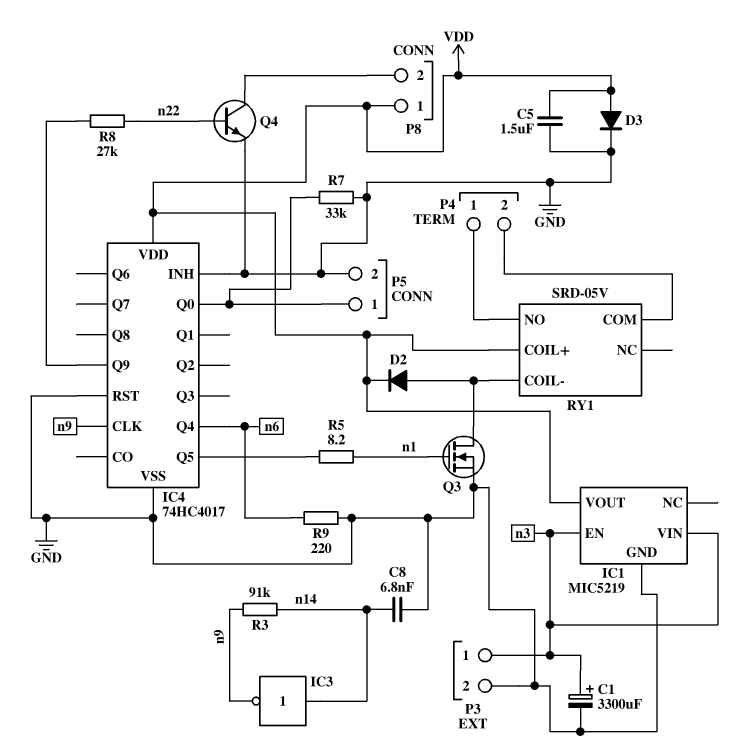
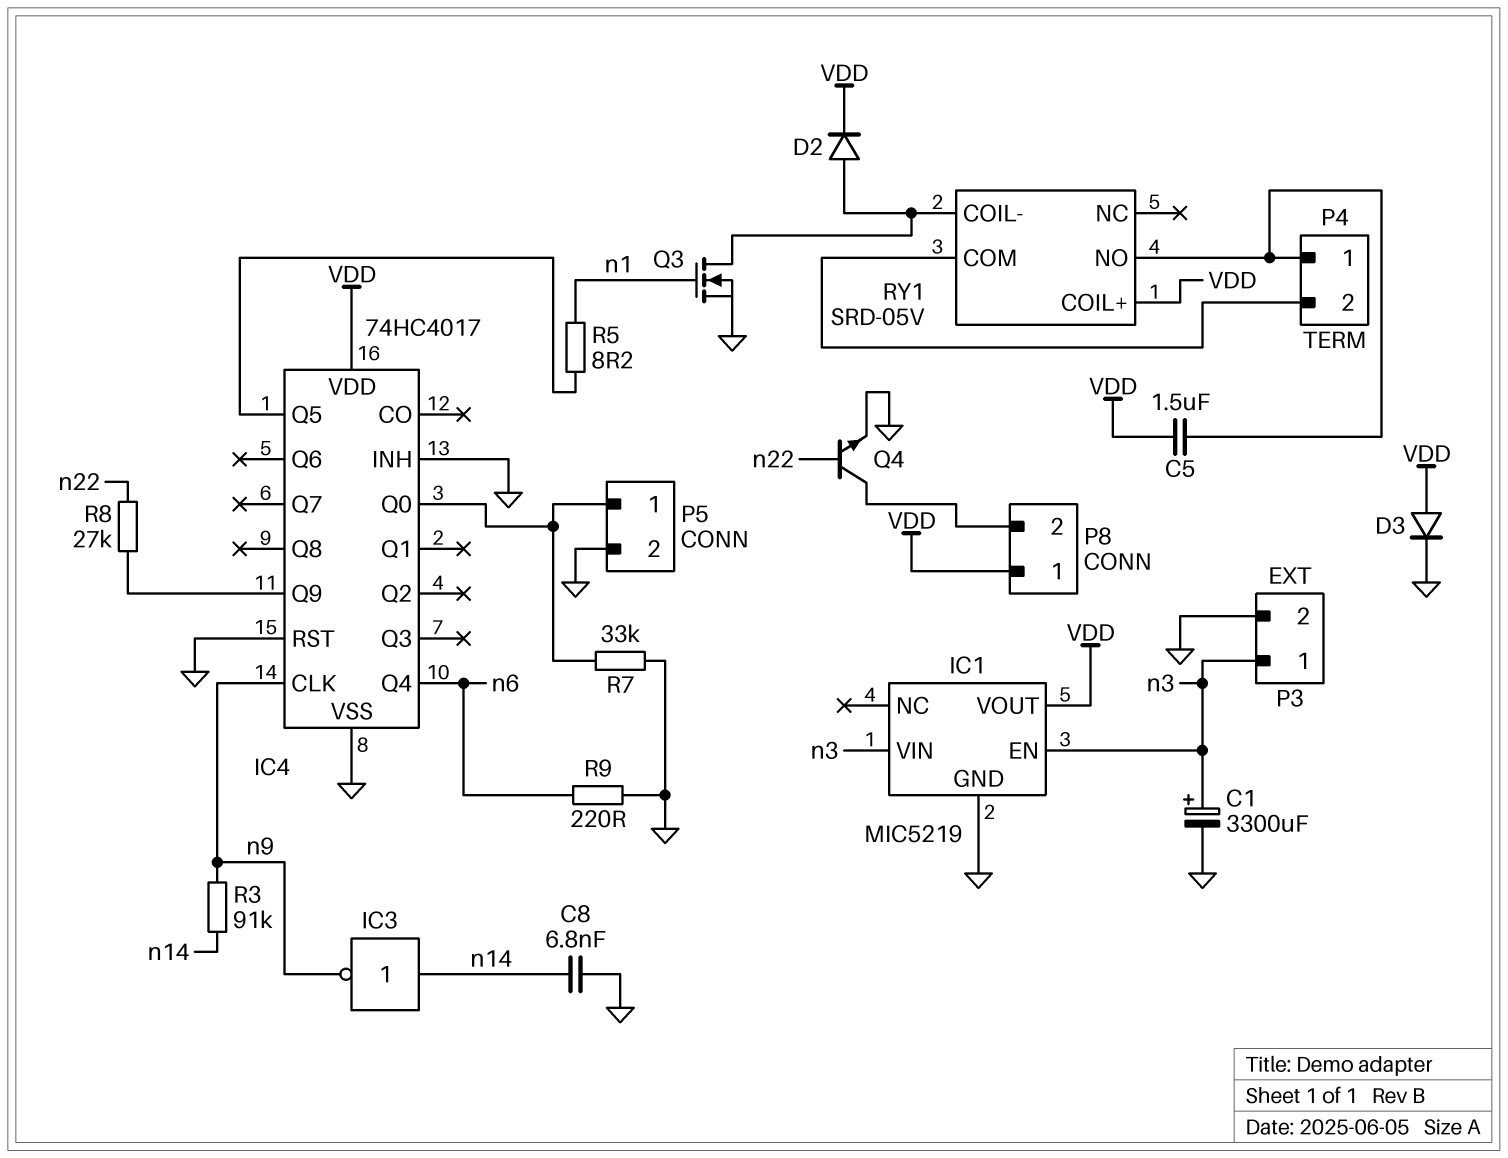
C5: 1.5uF (GND, VDD) -> 1.5uF (P4/1, VDD)

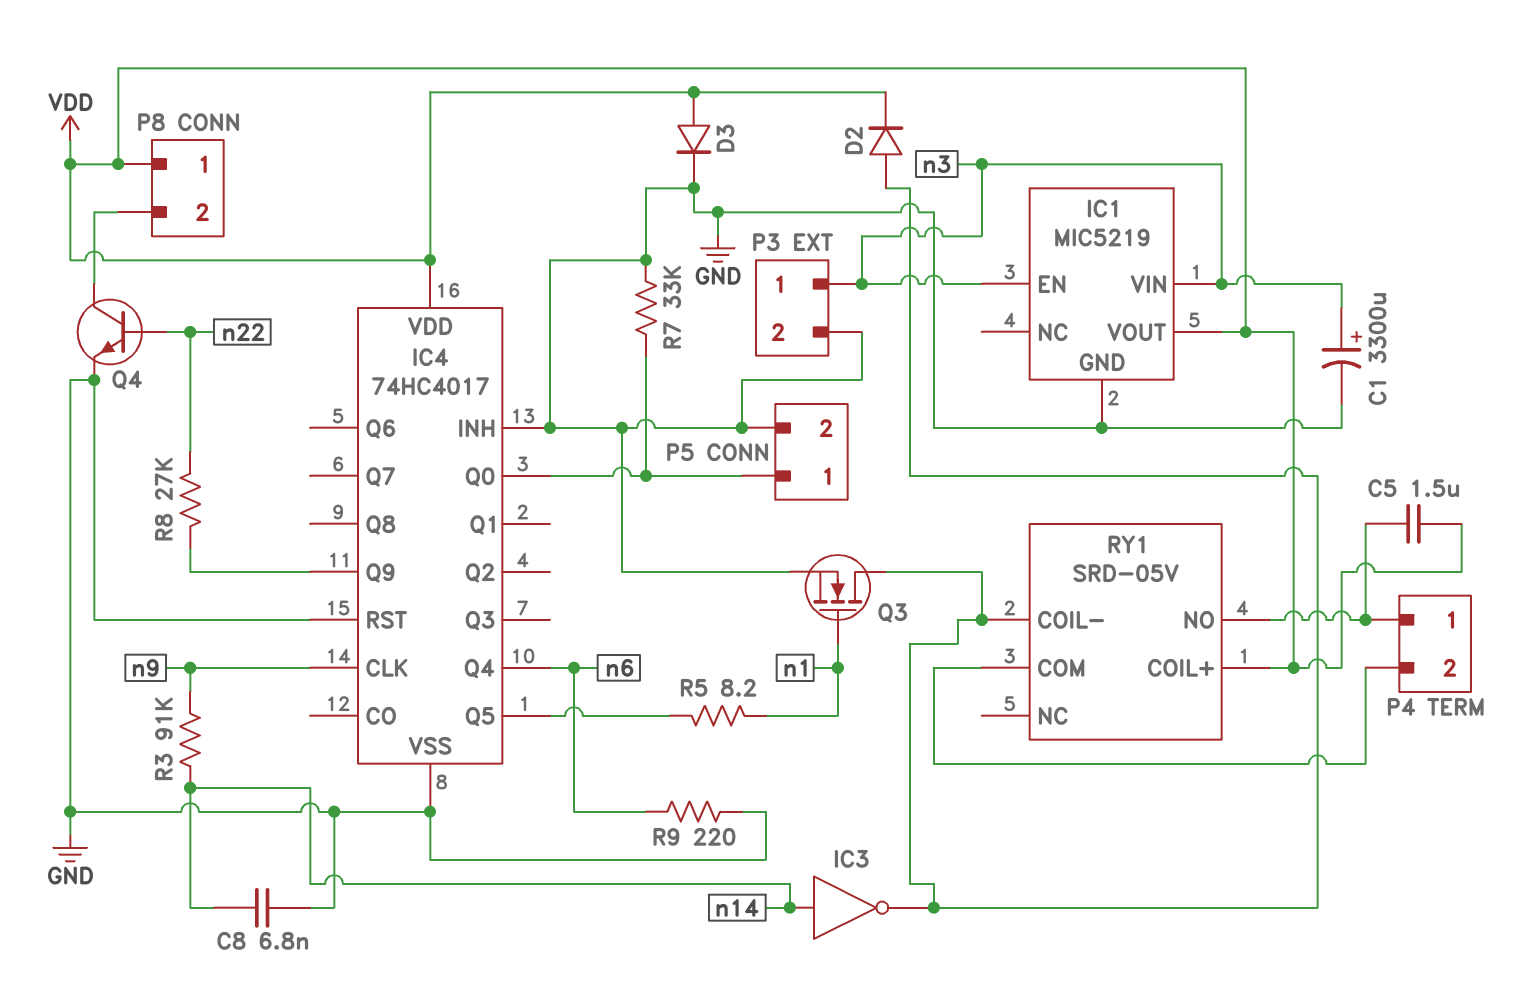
IC3: NOT (in n14, out n9) -> NOT (in n14, out RY1/COIL-)

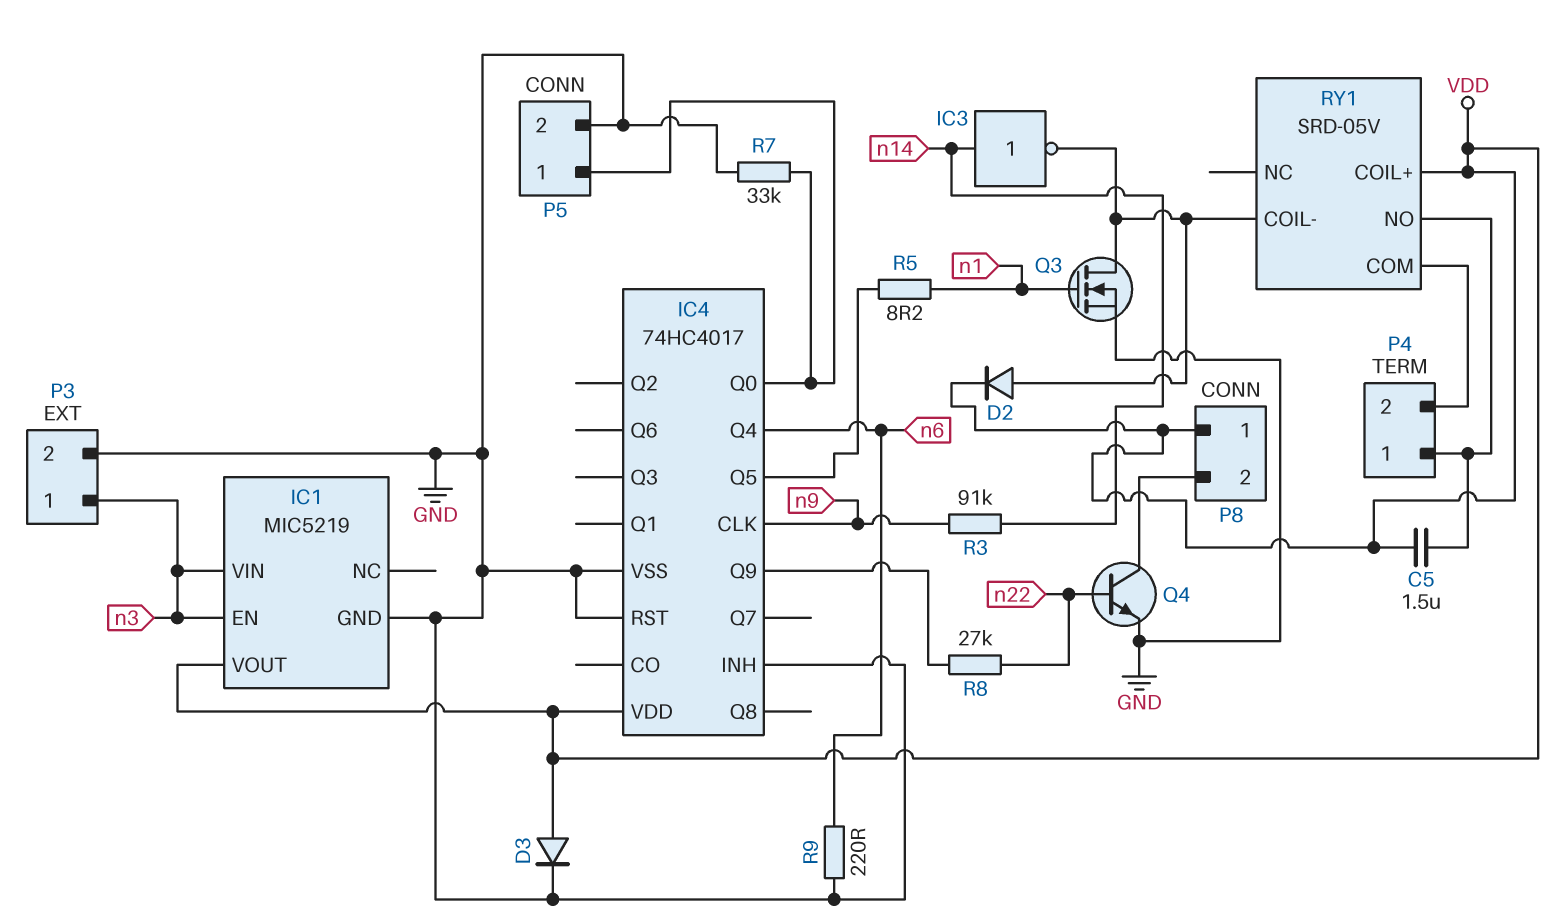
C1: 3300uF (plus n3, minus GND) -> none
C8: 6.8nF (GND, n14) -> none

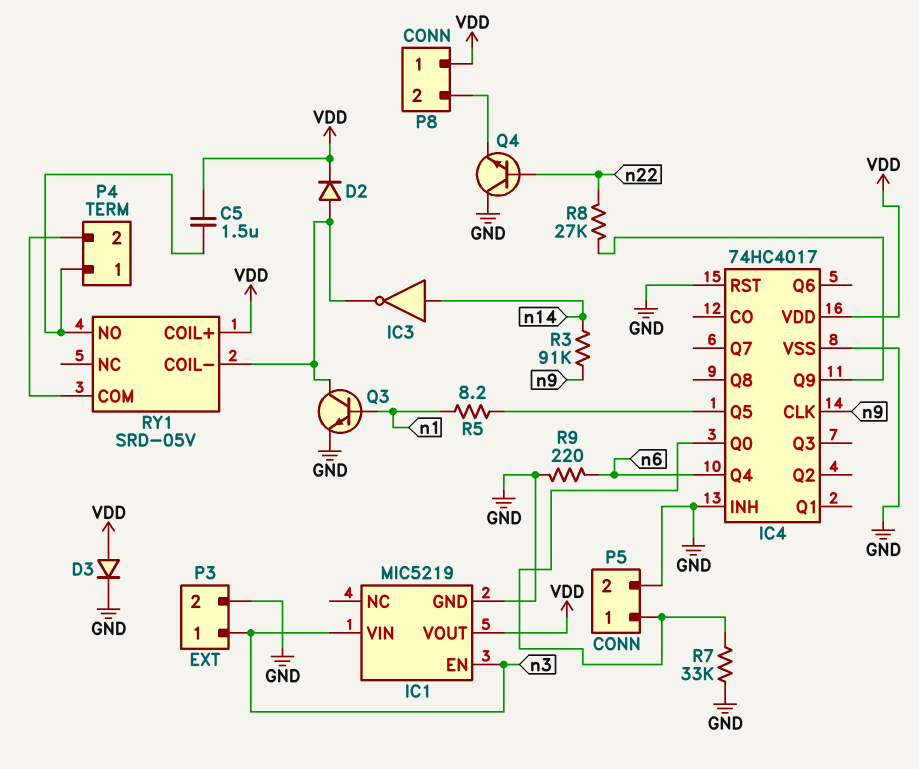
Q3: NMOS (G n1, D RY1/COIL-, S GND) -> NPN (B n1, C RY1/COIL-, E GND)
Q4: NPN (B n22, C P8/2, E GND) -> NPN (B n22, C GND, E P8/2)

